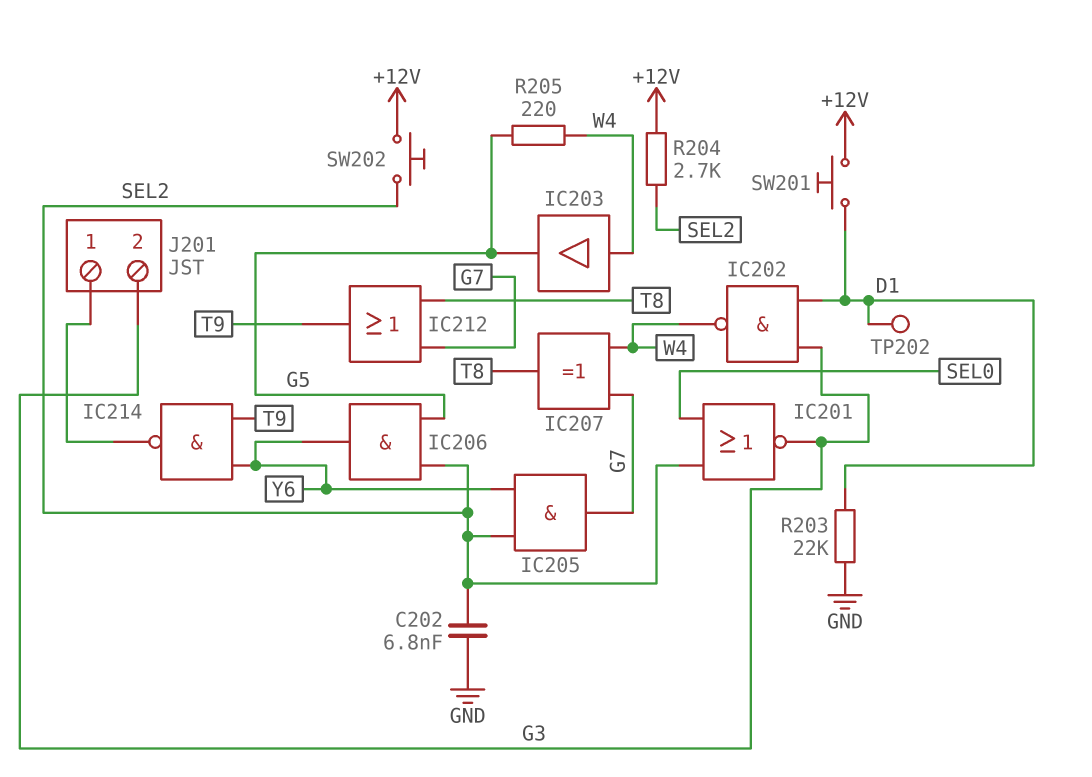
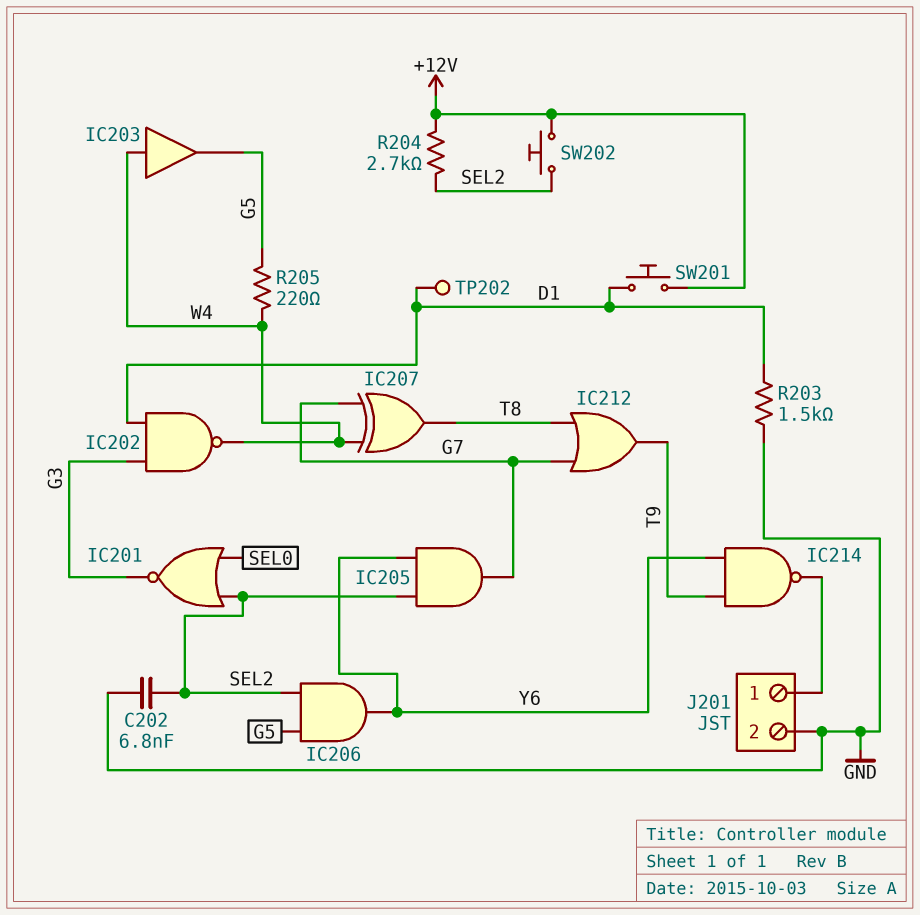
J201 pin 2: G3 -> GND
R203: 22k (D1, GND) -> 1.5k (D1, GND)

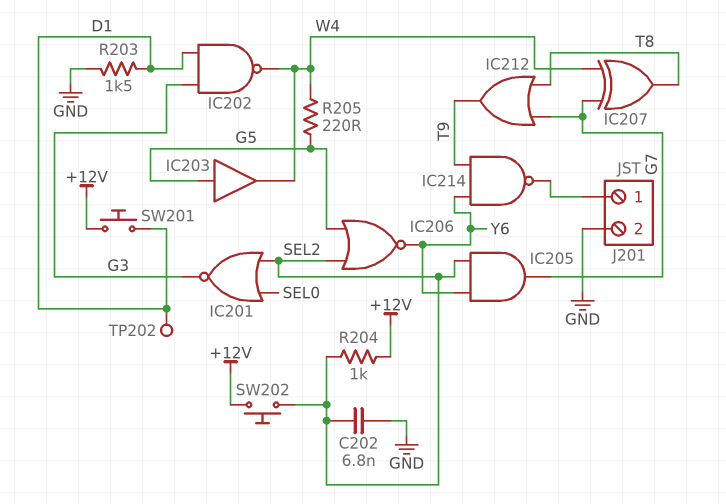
IC203: buffer (in W4, out G5) -> buffer (in G5, out W4)
IC206: AND (in G5, in SEL2, out Y6) -> NOR (in G5, in SEL2, out Y6)
R204: 2.7k (+12V, SEL2) -> 1k (+12V, SEL2)

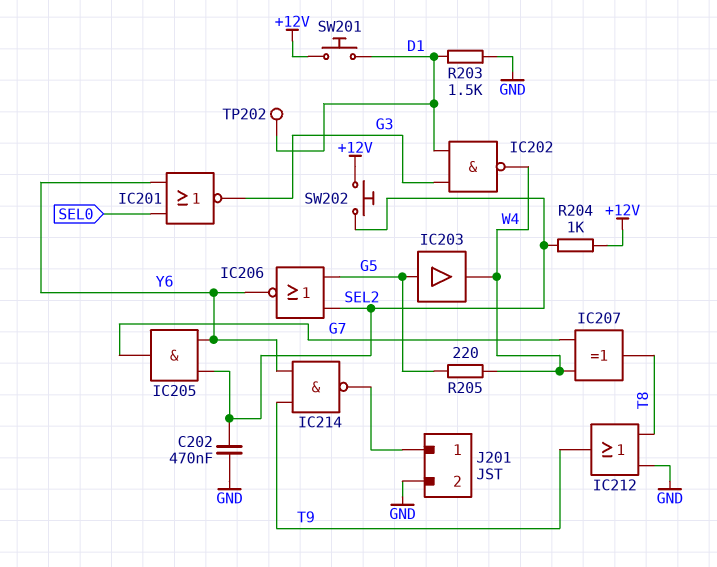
C202: 6.8nF (GND, SEL2) -> 470nF (GND, SEL2)
IC201: NOR (in SEL0, in SEL2, out G3) -> NOR (in SEL0, in Y6, out G3)
IC212: OR (in G7, in T8, out T9) -> OR (in GND, in T8, out T9)

